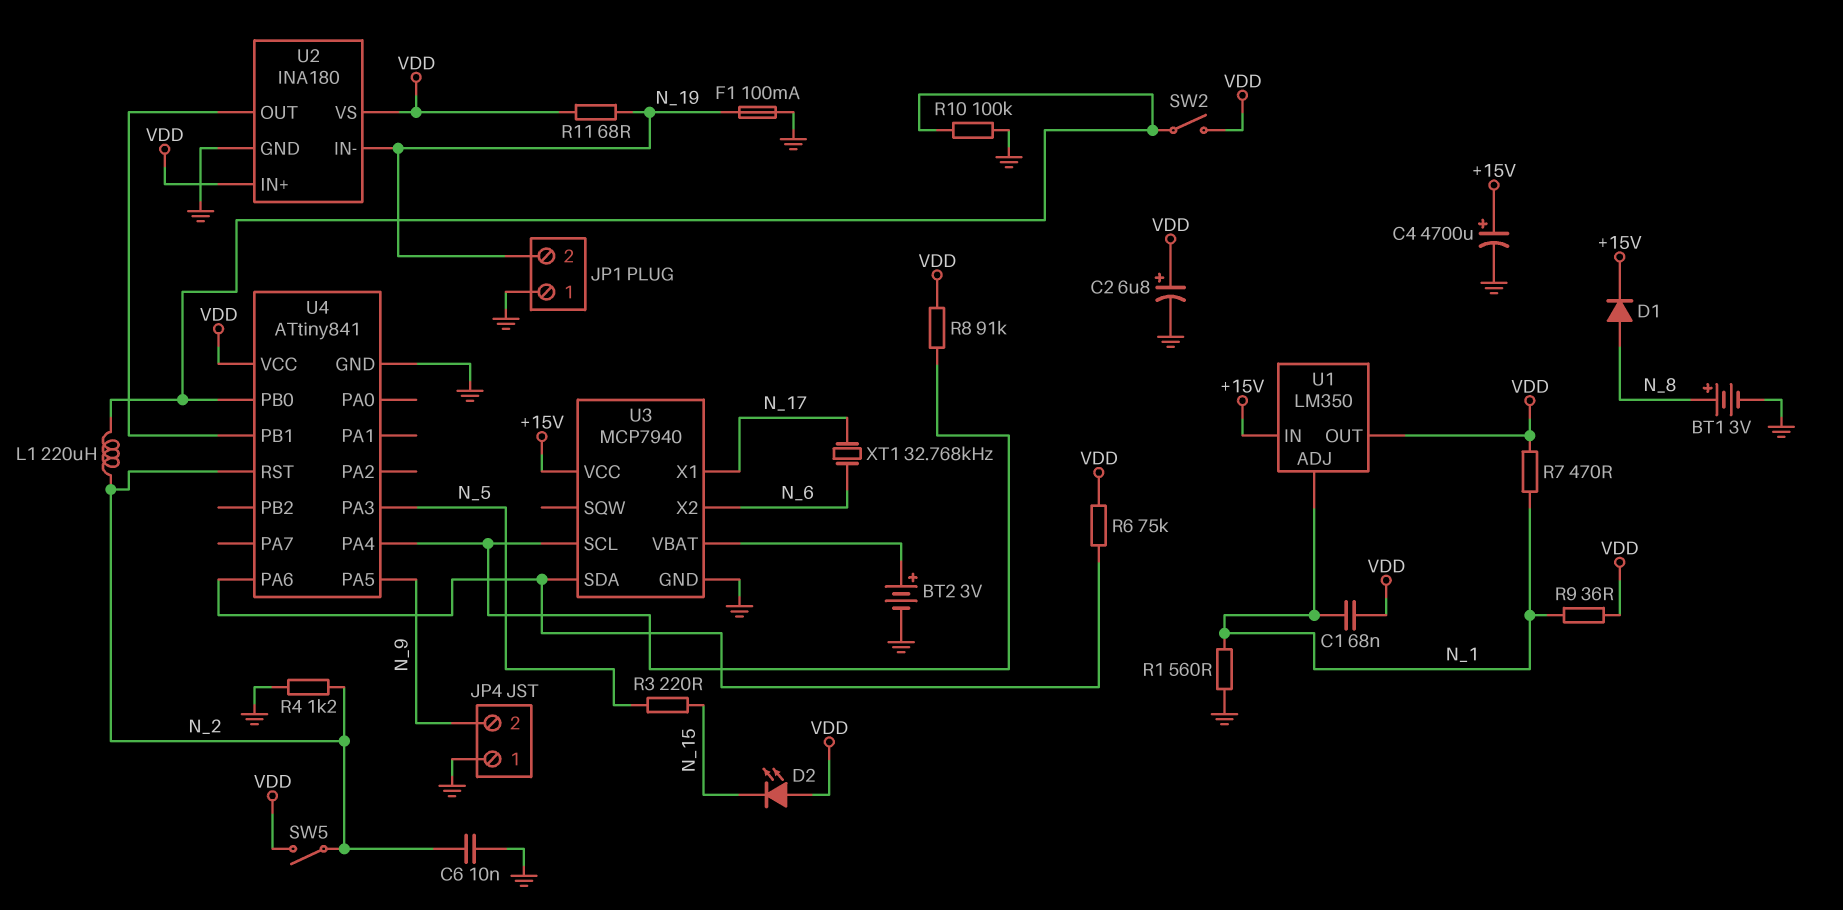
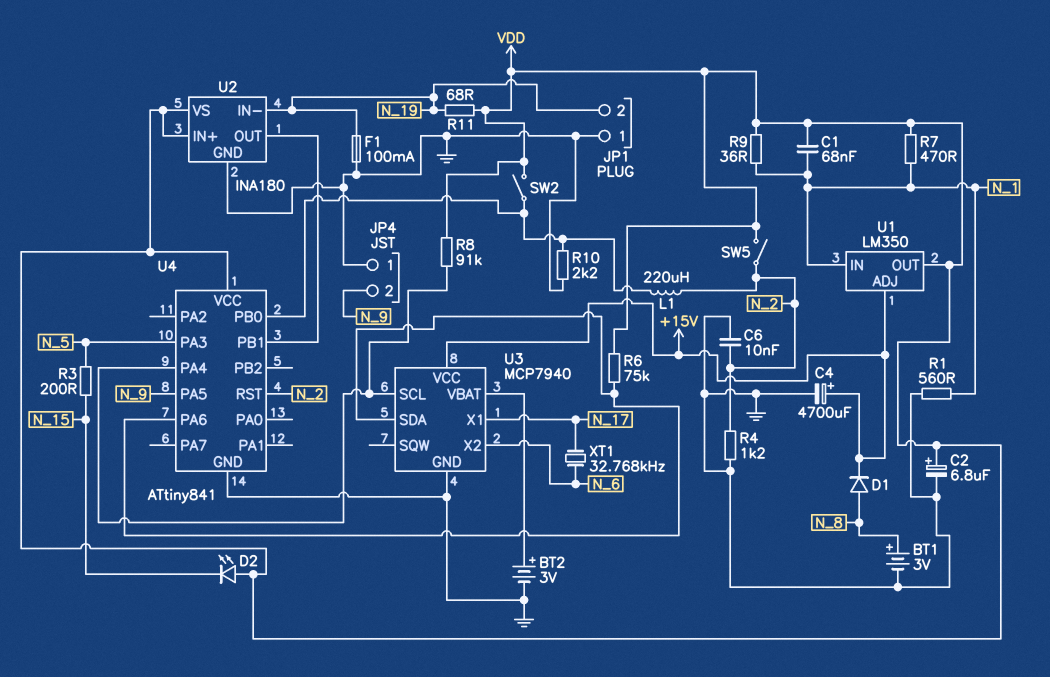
R3: 220 (N_5, N_15) -> 200 (N_5, N_15)
R10: 100k (GND, U4/PB0) -> 2.2k (GND, U4/PB0)
U1 pin ADJ: N_1 -> +15V
U1 pin IN: +15V -> N_1

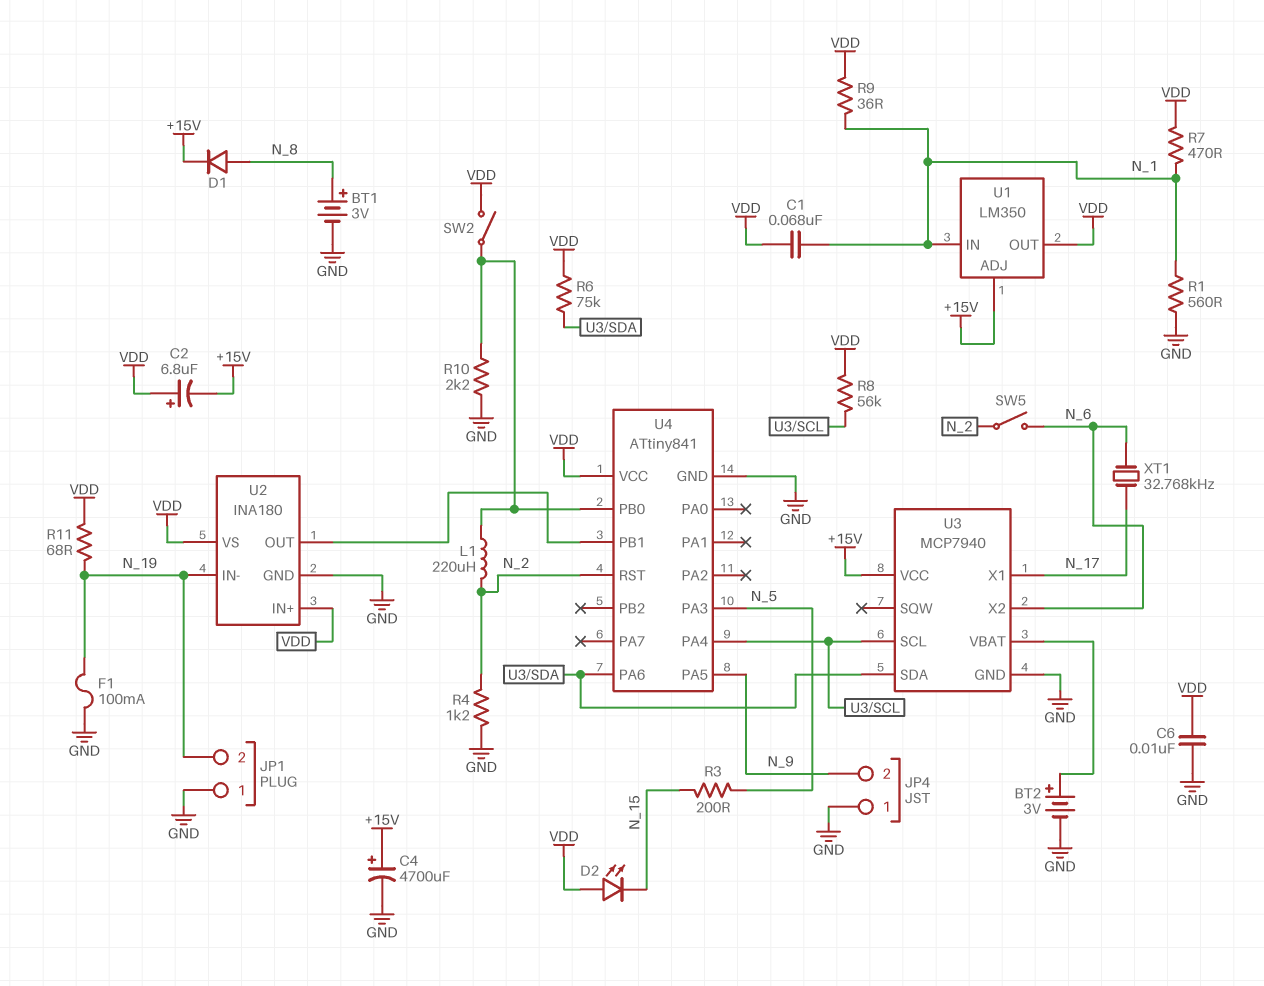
C2: 6.8uF (plus VDD, minus GND) -> 6.8uF (plus VDD, minus +15V)
C6: 10nF (GND, N_2) -> 10nF (GND, VDD)
R8: 91k (U3/SCL, VDD) -> 56k (U3/SCL, VDD)
SW5: switch (N_2, VDD) -> switch (N_2, N_6)

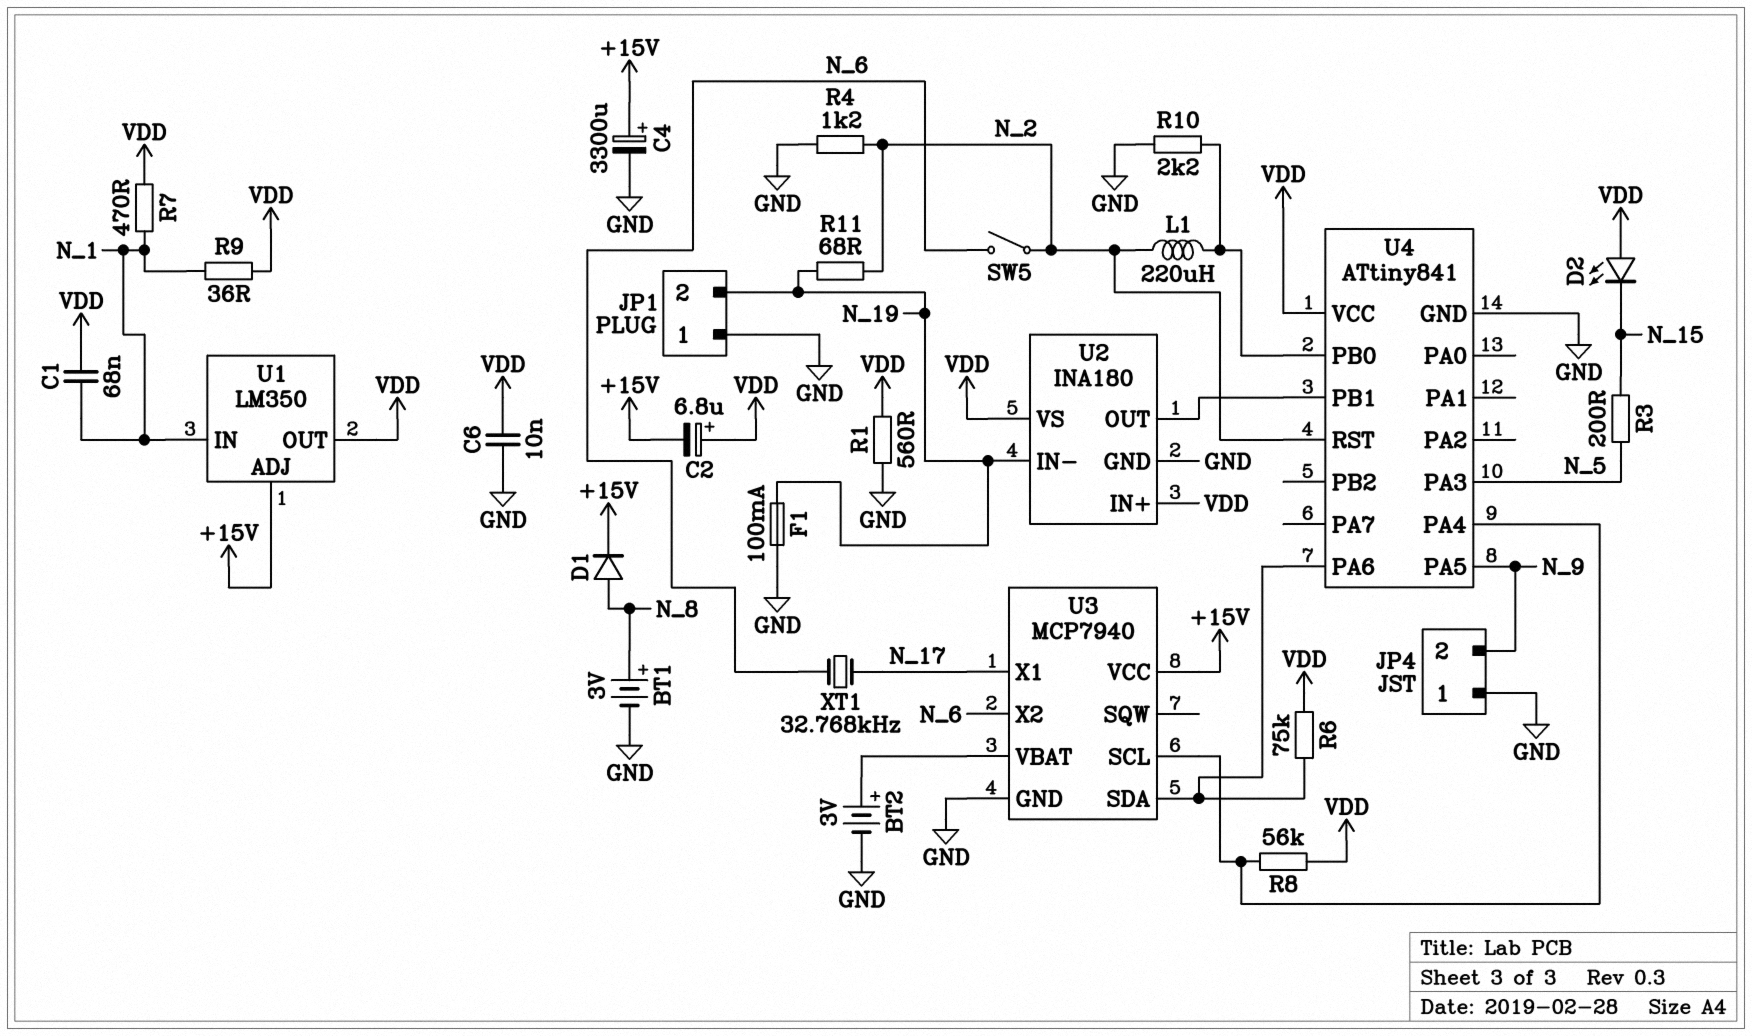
C4: 4700uF (plus +15V, minus GND) -> 3300uF (plus +15V, minus GND)
R1: 560 (GND, N_1) -> 560 (GND, VDD)
R11: 68 (N_19, VDD) -> 68 (N_2, N_19)
SW2: switch (U4/PB0, VDD) -> none

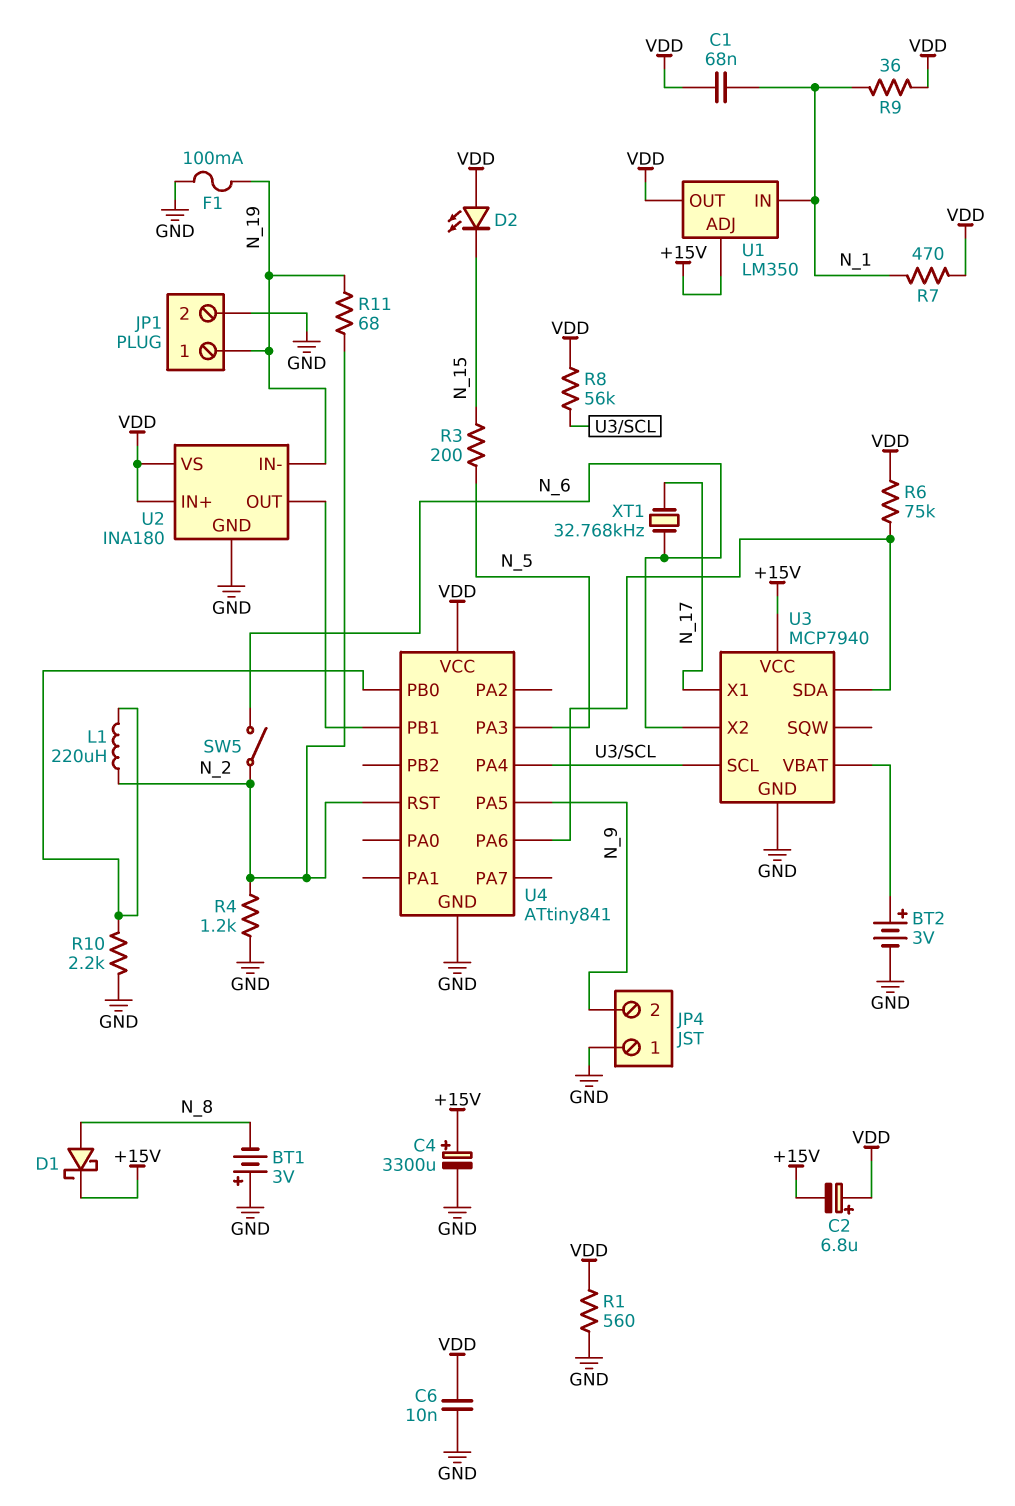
BT1: 3V (plus N_8, minus GND) -> 3V (plus GND, minus N_8)
D1: diode (A N_8, K +15V) -> schottky (A N_8, K +15V)
JP1 pin 1: GND -> N_19
JP1 pin 2: N_19 -> GND

